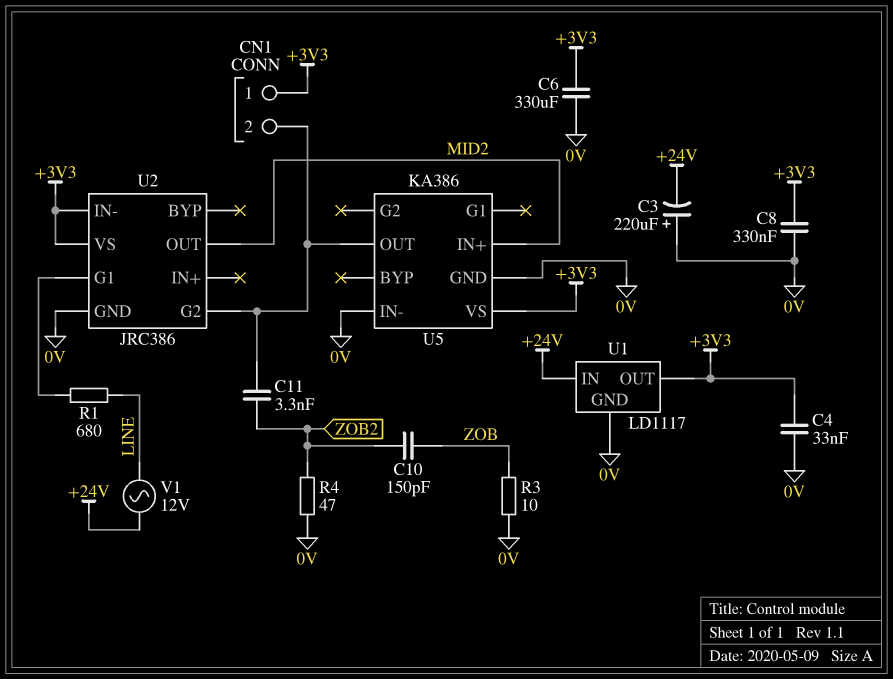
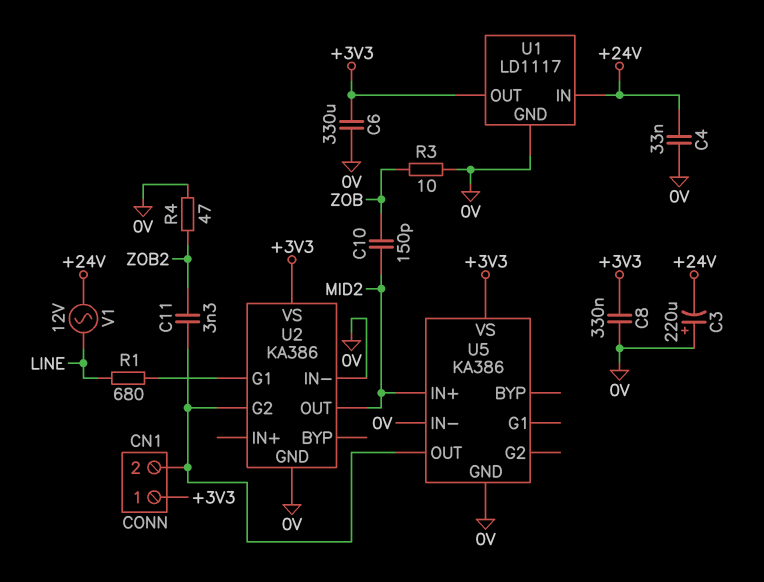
C4: 33nF (+3V3, 0V) -> 33nF (+24V, 0V)
C10: 150pF (ZOB, ZOB2) -> 150pF (MID2, ZOB)
U2: JRC386 -> KA386
U2 pin IN-: +3V3 -> 0V

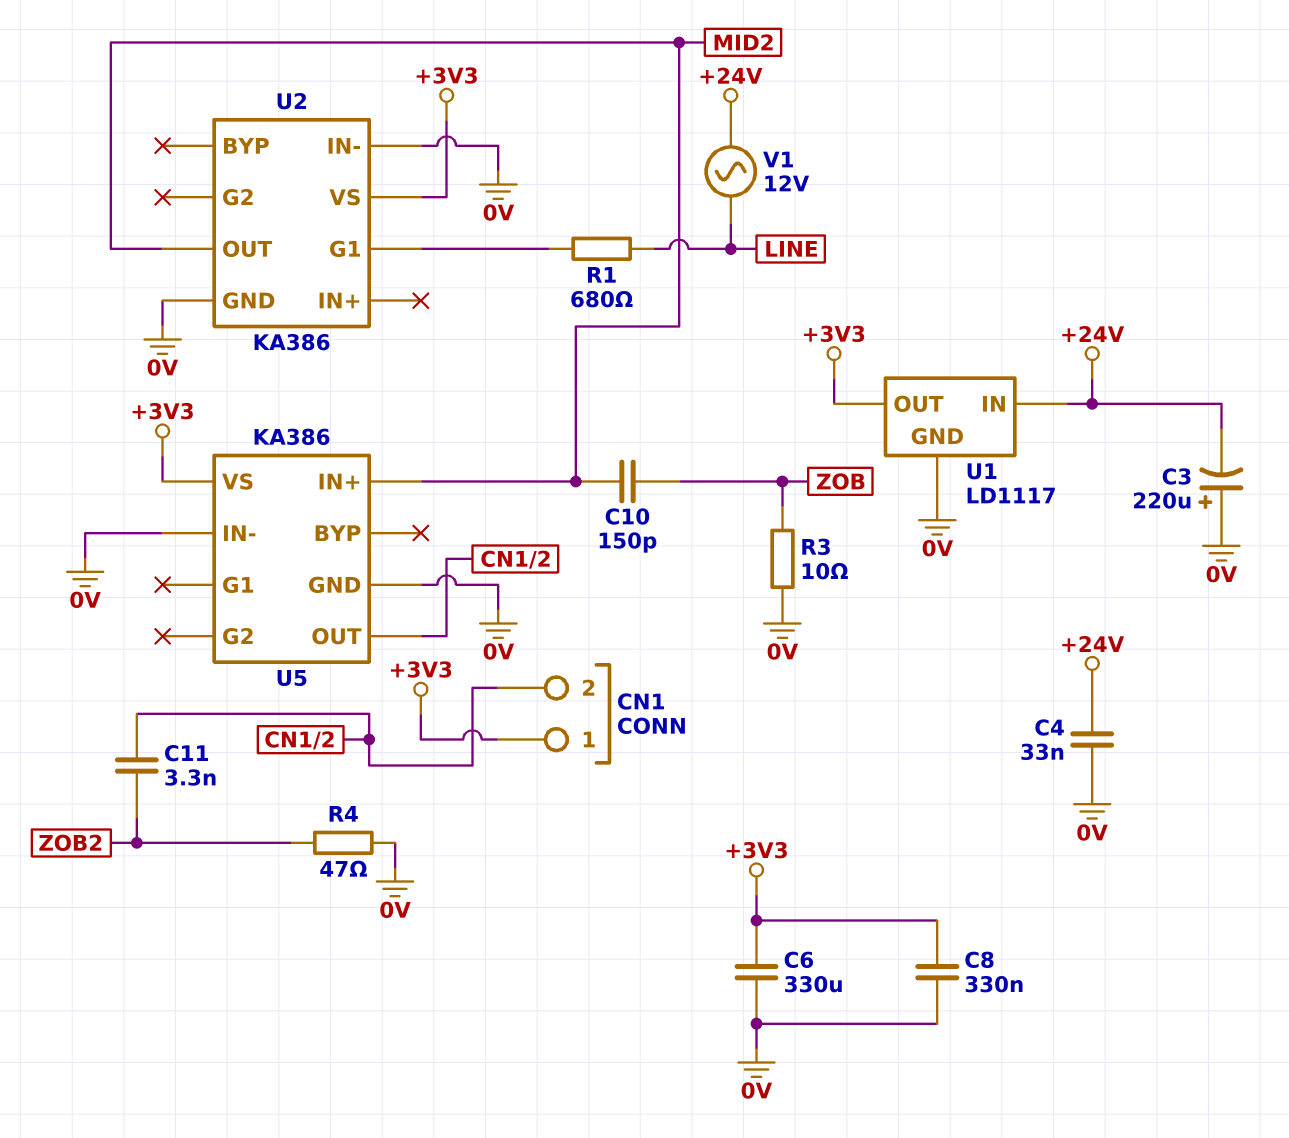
U2 pin G2: CN1/2 -> none

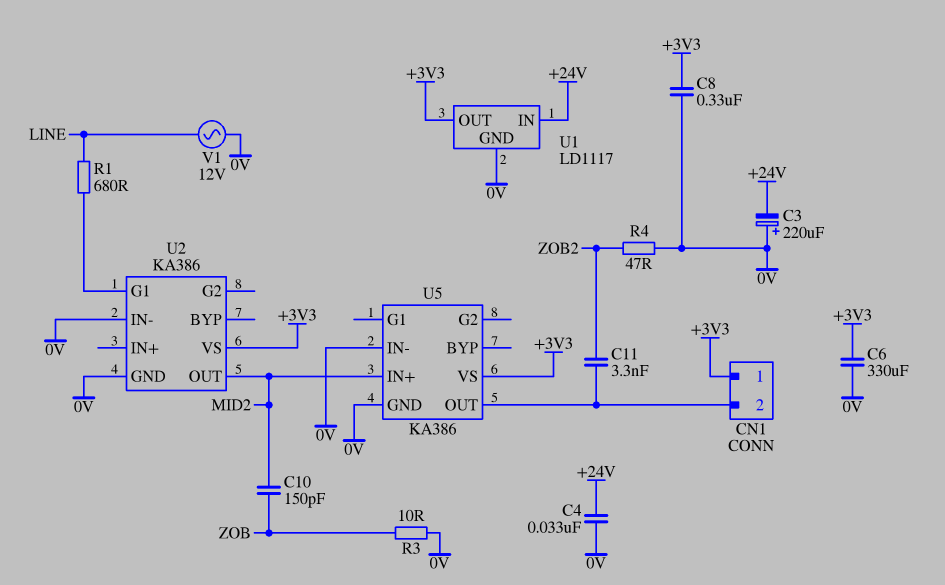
V1: AC 12V (+24V, LINE) -> AC 12V (0V, LINE)

